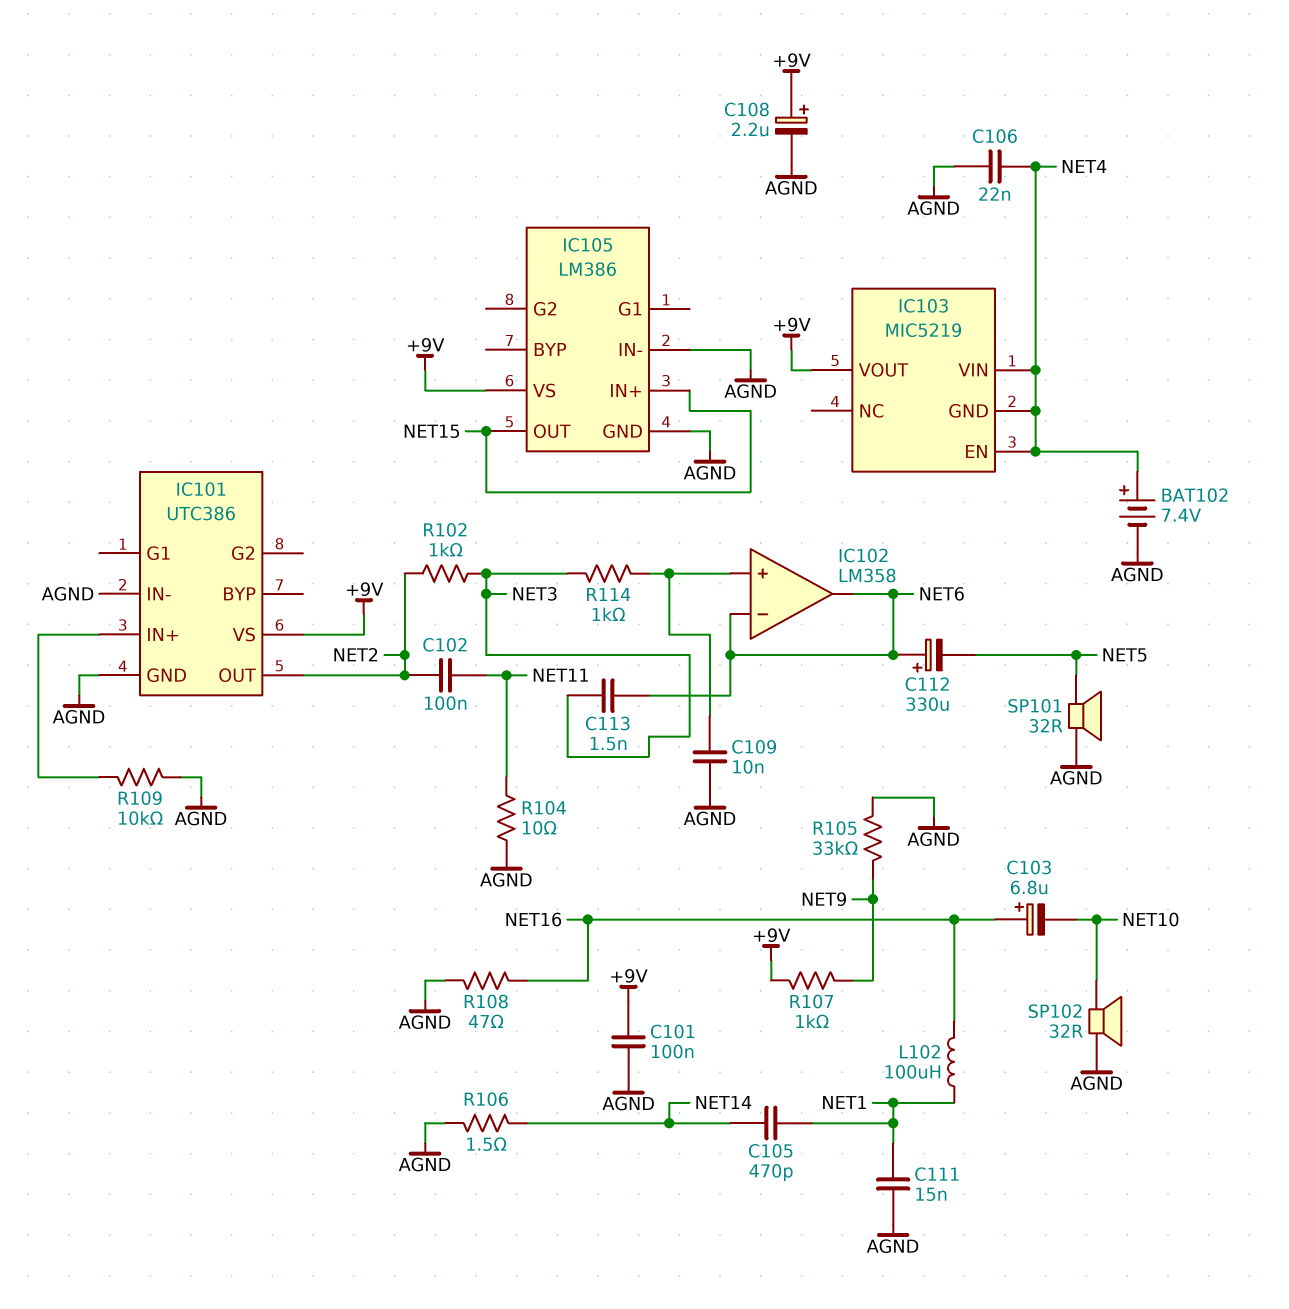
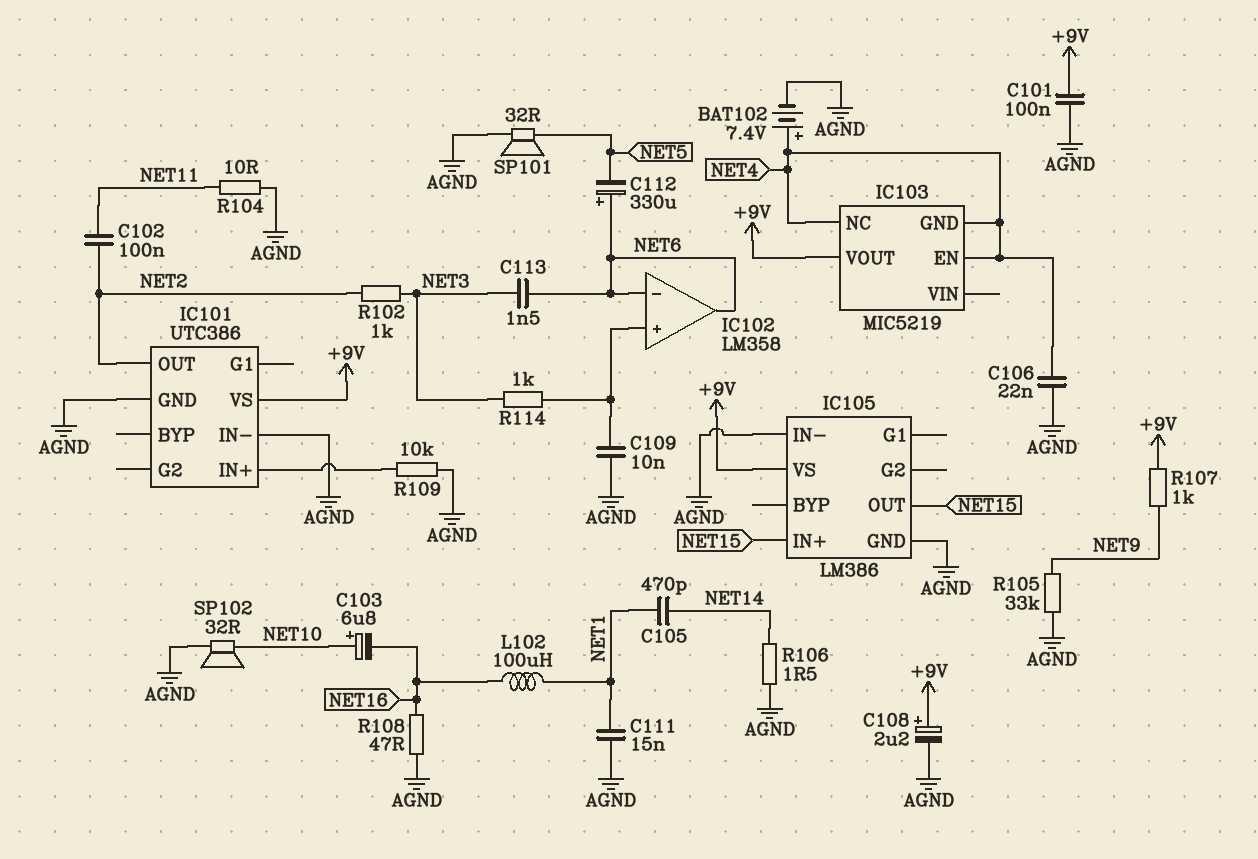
C103: 6.8uF (plus NET16, minus NET10) -> 6.8uF (plus NET10, minus NET16)
IC103 pin NC: none -> NET4
IC103 pin VIN: NET4 -> none

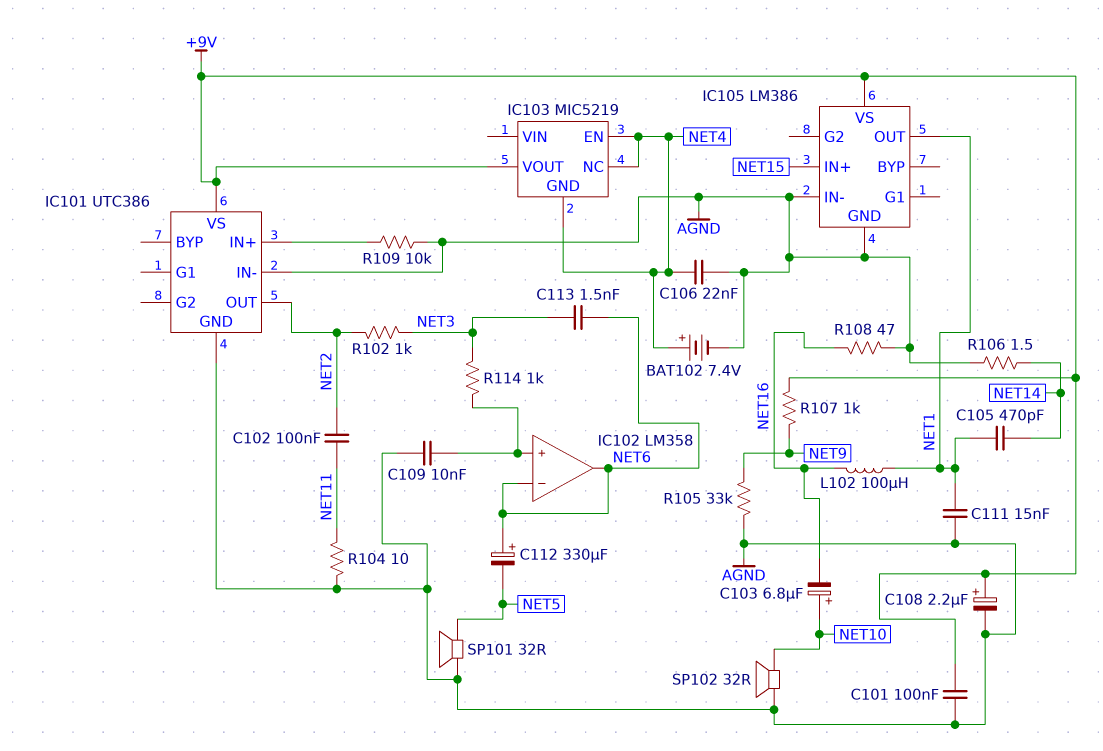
IC105 pin OUT: NET15 -> NET1

